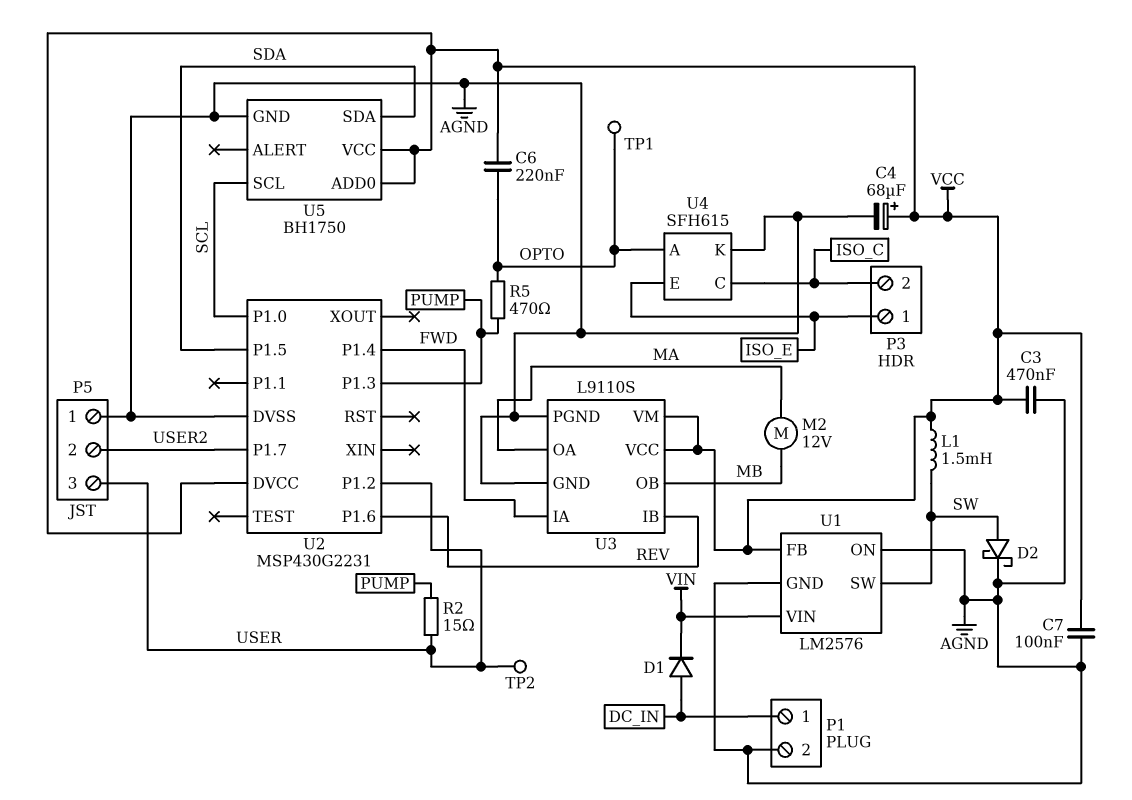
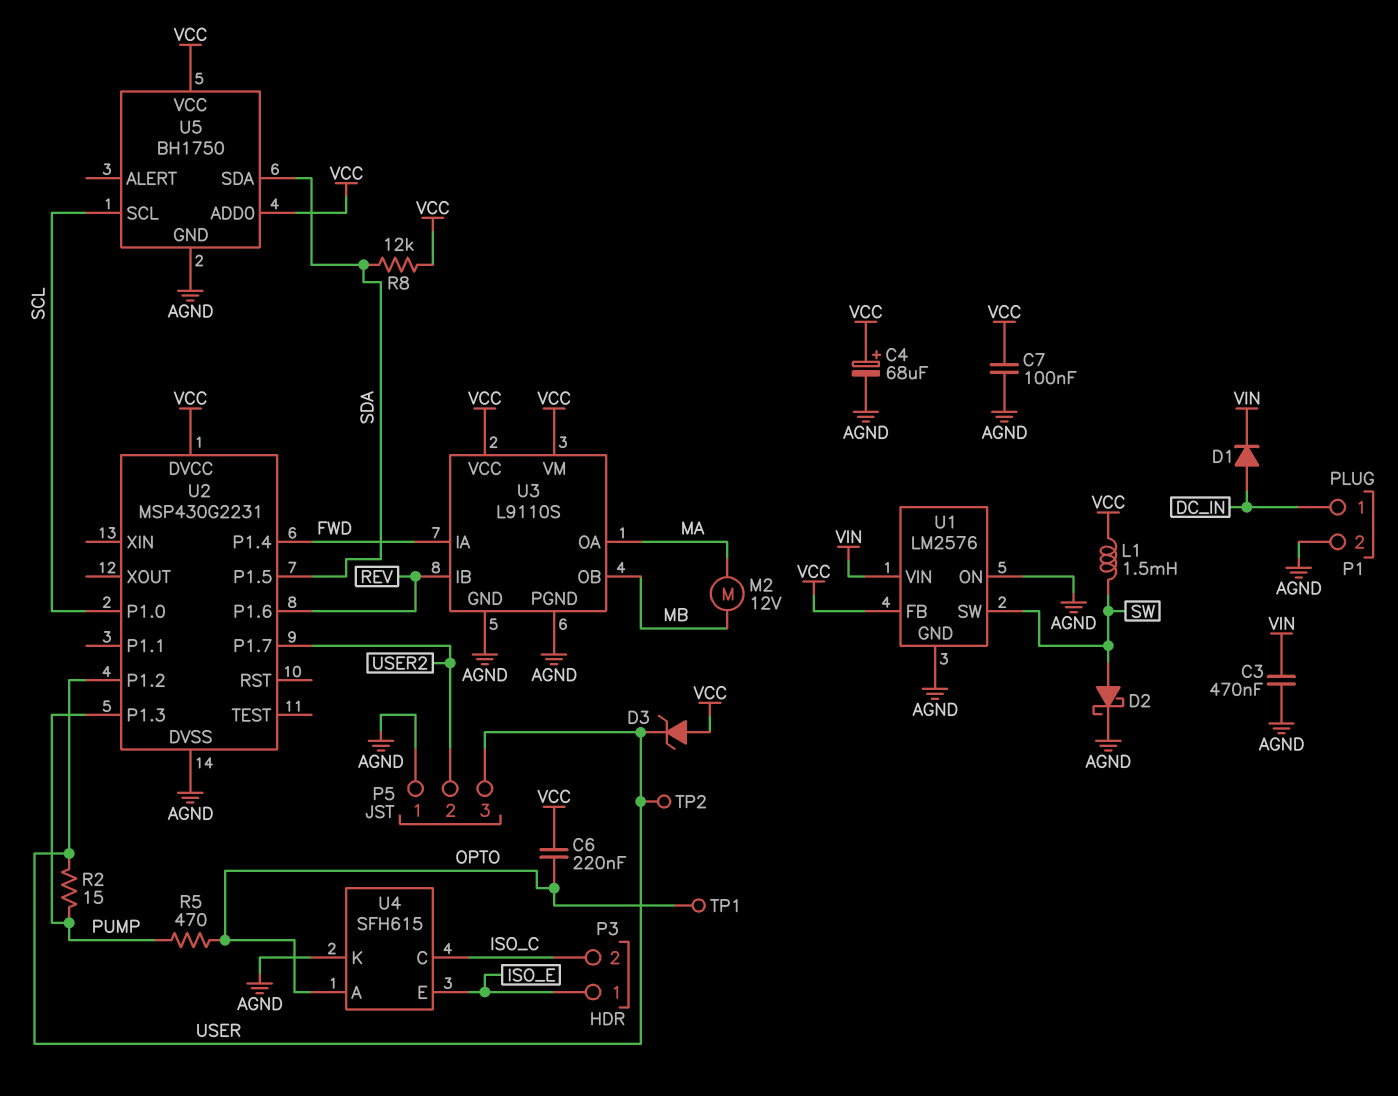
C3: 470nF (AGND, VCC) -> 470nF (AGND, VIN)
D3: none -> zener (A VCC, K USER)
R8: none -> 12k (SDA, VCC)

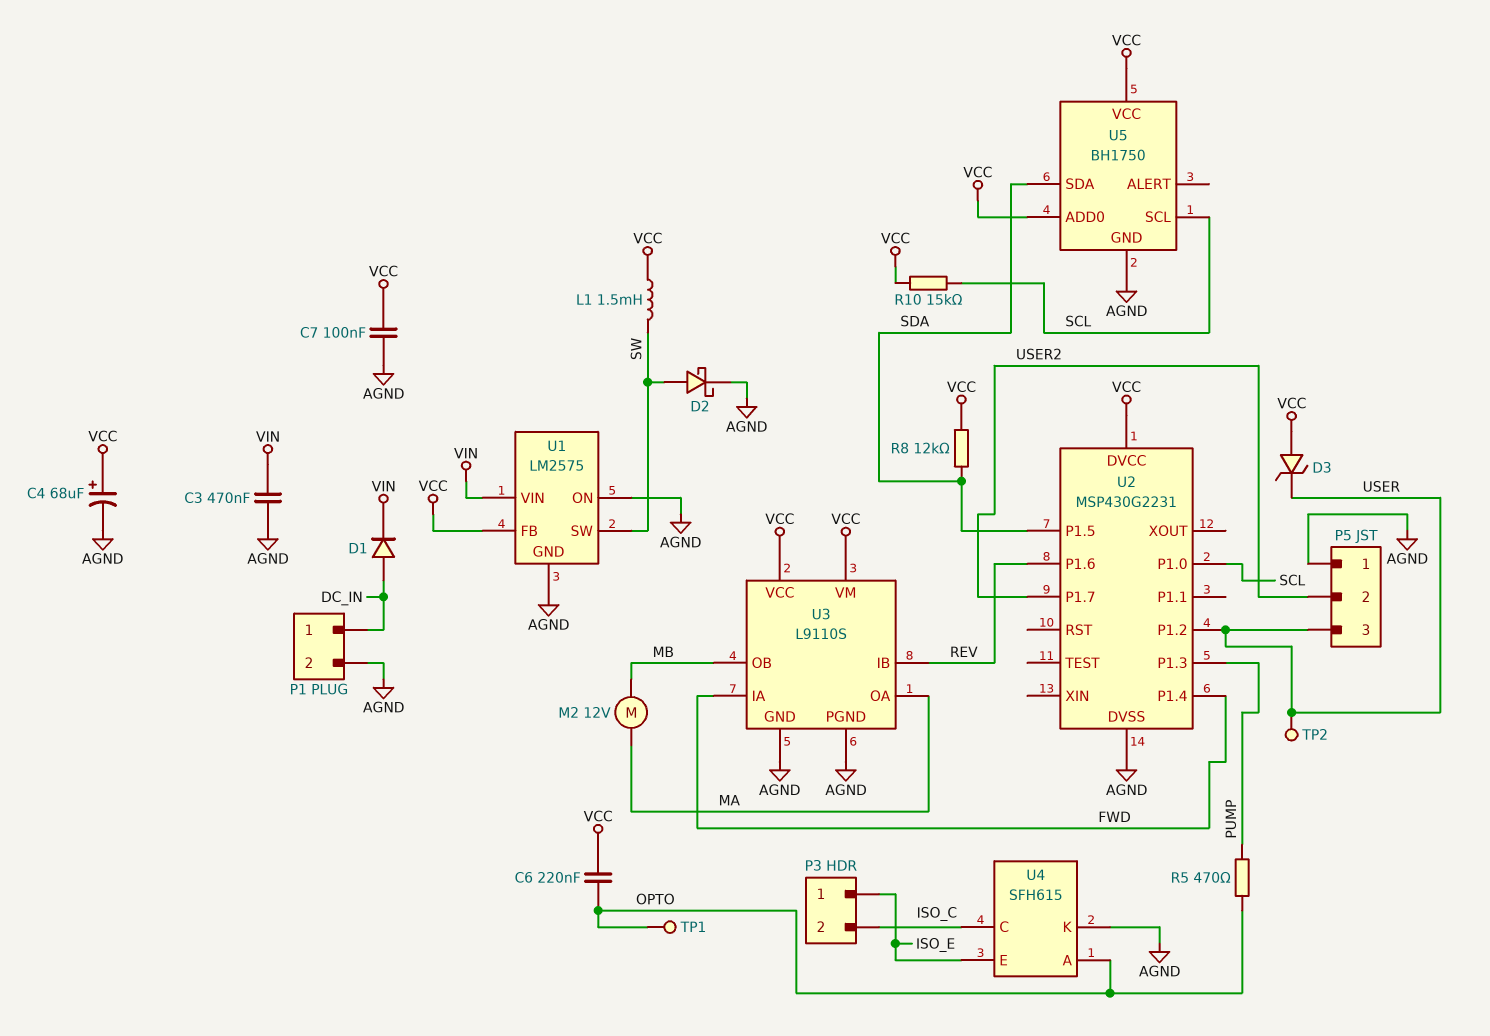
R2: 15 (PUMP, USER) -> none
R10: none -> 15k (SCL, VCC)
U1: LM2576 -> LM2575

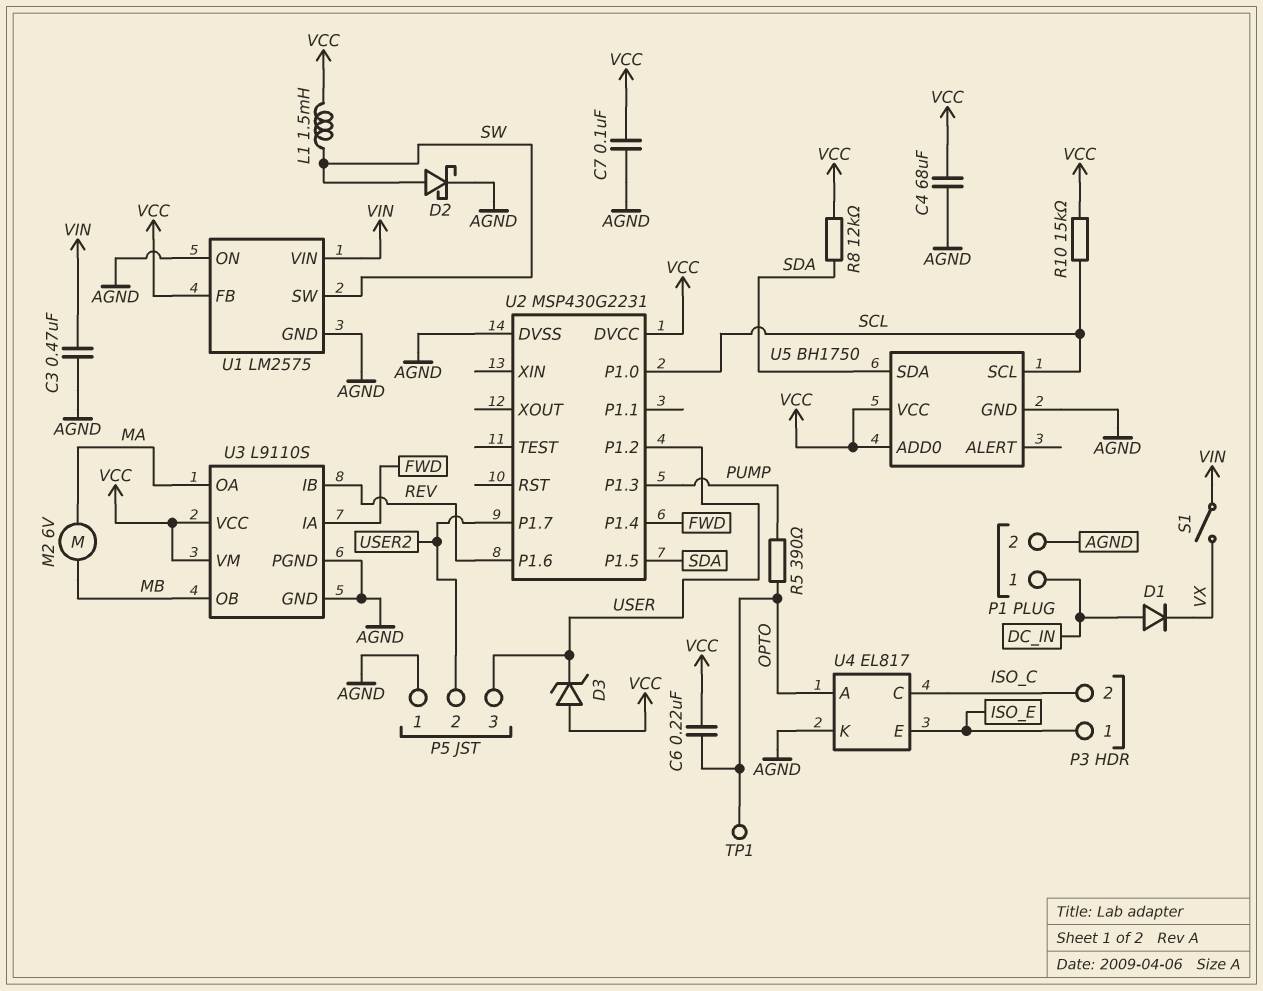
C4: 68uF (plus VCC, minus AGND) -> 68uF (AGND, VCC)
D1: diode (A DC_IN, K VIN) -> diode (A DC_IN, K VX)
M2: motor 12V (MA, MB) -> motor 6V (MA, MB)
R5: 470 (OPTO, PUMP) -> 390 (OPTO, PUMP)
S1: none -> switch (VIN, VX)
TP2: test point (USER) -> none
U4: SFH615 -> EL817

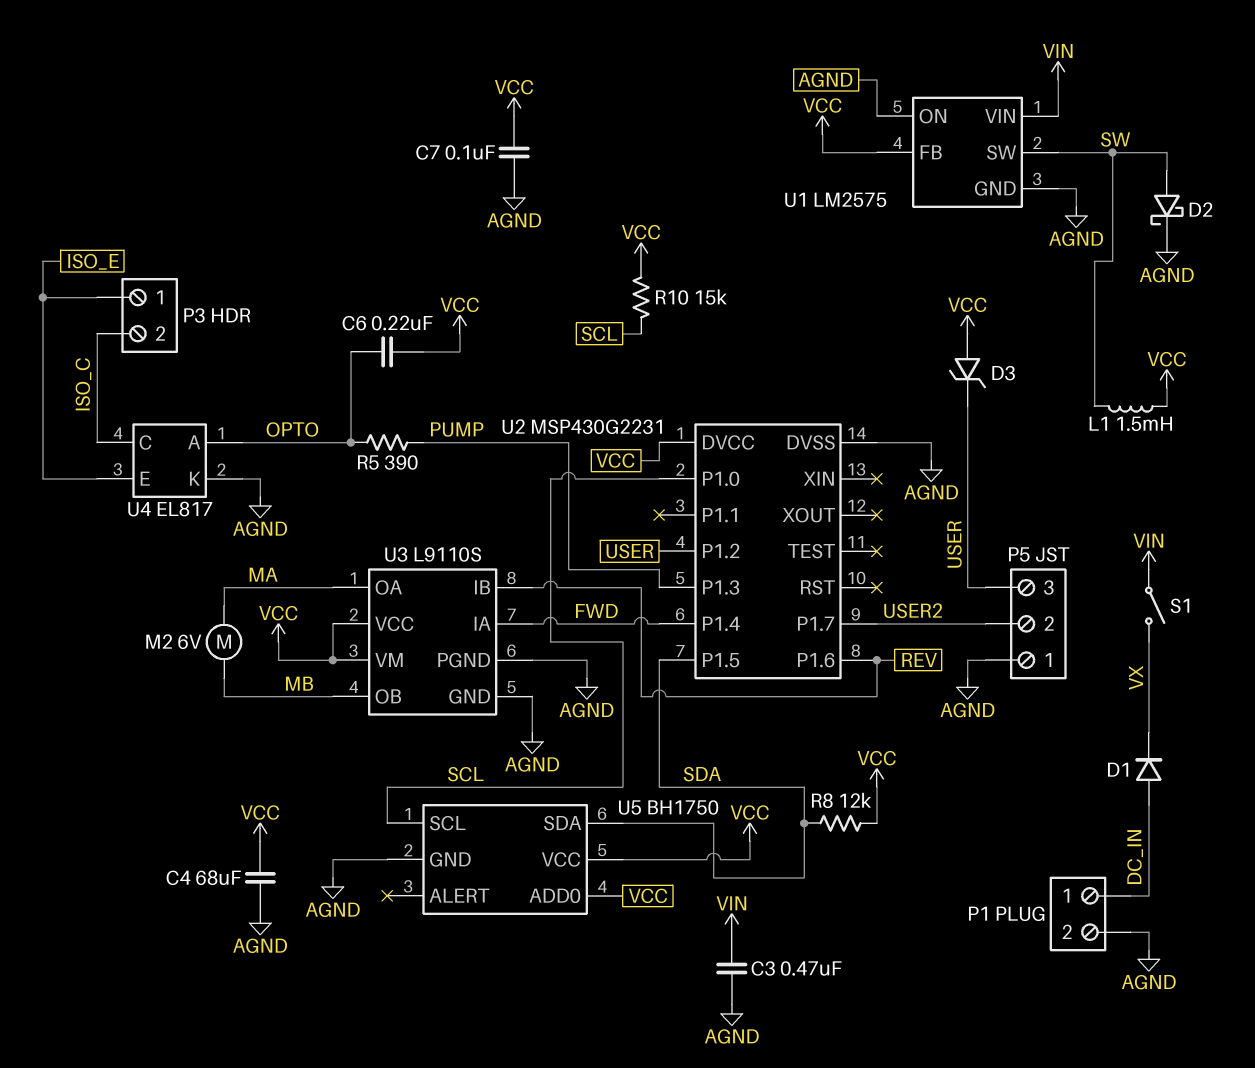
TP1: test point (OPTO) -> none

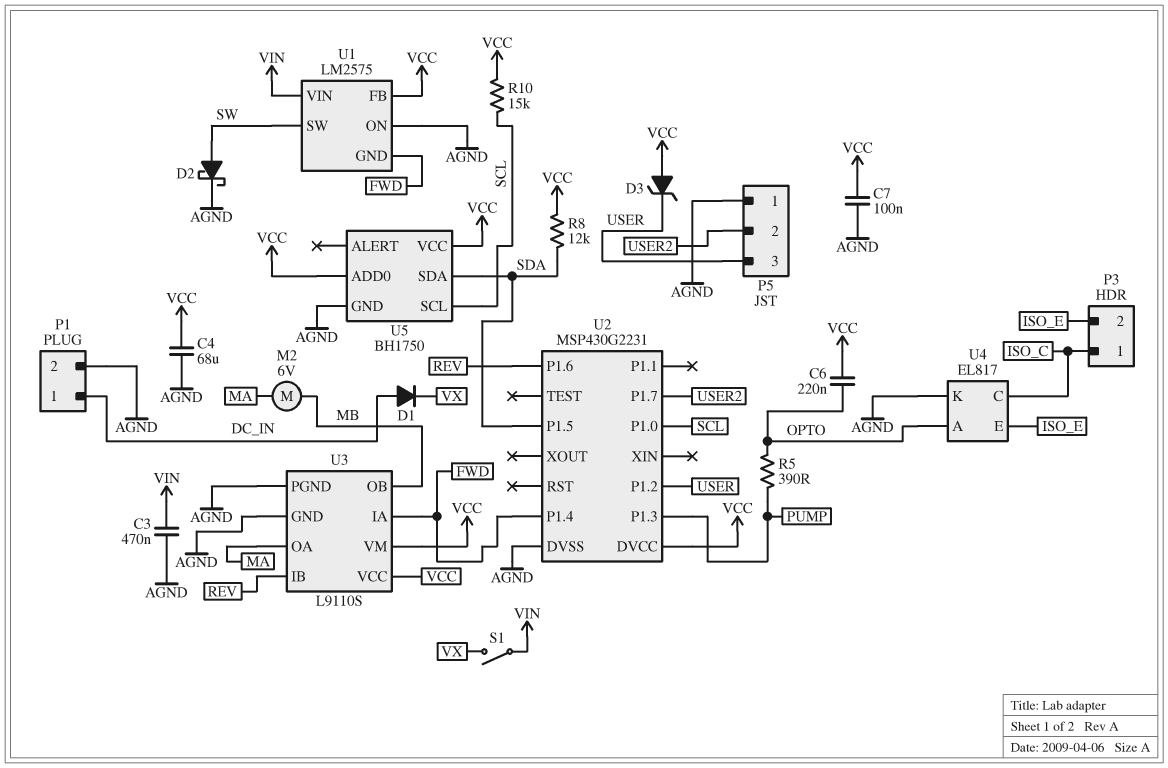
L1: 1.5mH (SW, VCC) -> none
P3 pin 1: ISO_E -> ISO_C
P3 pin 2: ISO_C -> ISO_E
U1 pin GND: AGND -> FWD

